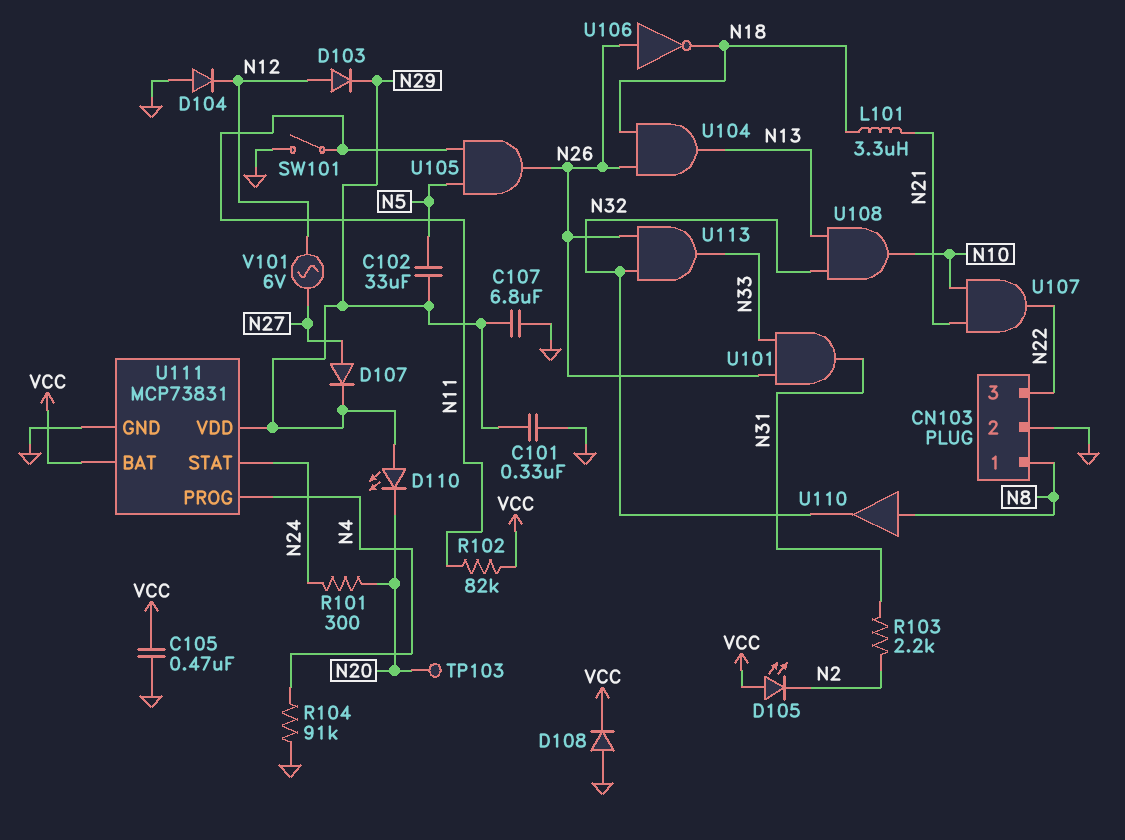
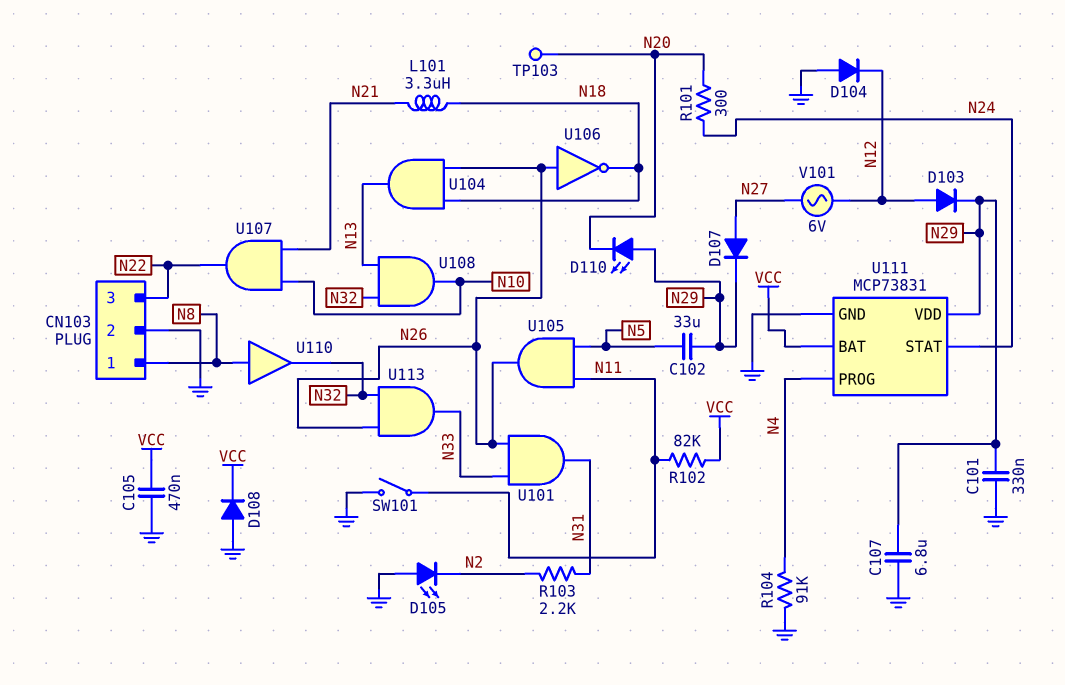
D105: LED (A VCC, K N2) -> LED (A GND, K N2)

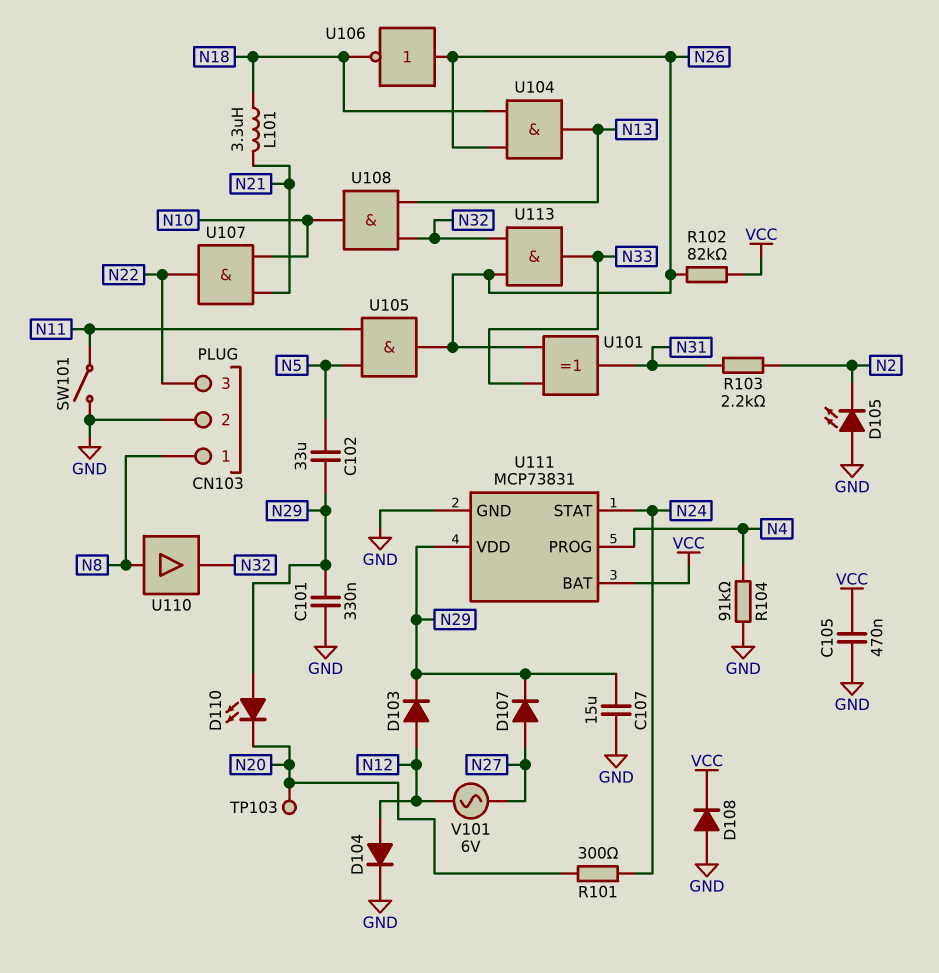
C107: 6.8uF (GND, N29) -> 15uF (GND, N29)
D104: diode (A GND, K N12) -> diode (A N12, K GND)
R102: 82k (N11, VCC) -> 82k (N26, VCC)
U101: AND (in N26, in N33, out N31) -> XOR (in N26, in N33, out N31)

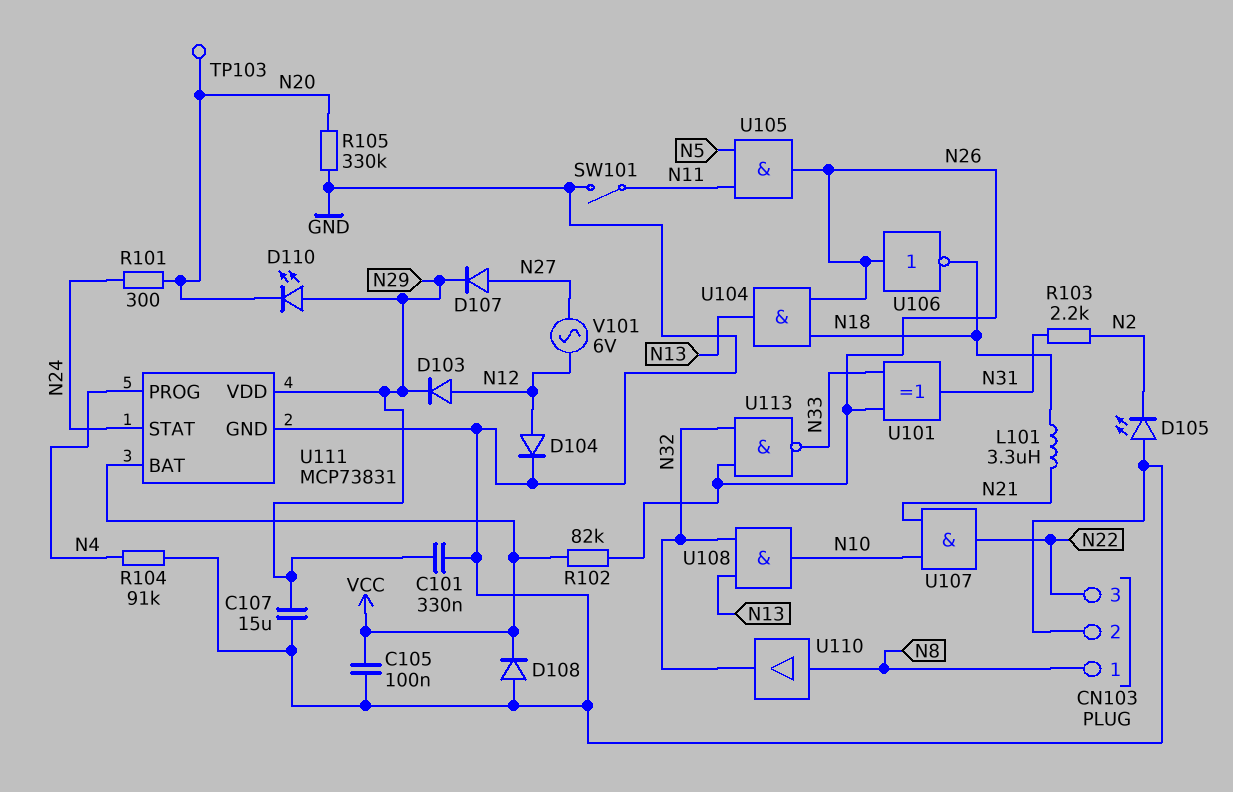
C102: 33uF (N5, N29) -> none
C105: 470nF (GND, VCC) -> 100nF (GND, VCC)
R105: none -> 330k (GND, N20)
U113: AND (in N26, in N32, out N33) -> NAND (in N26, in N32, out N33)

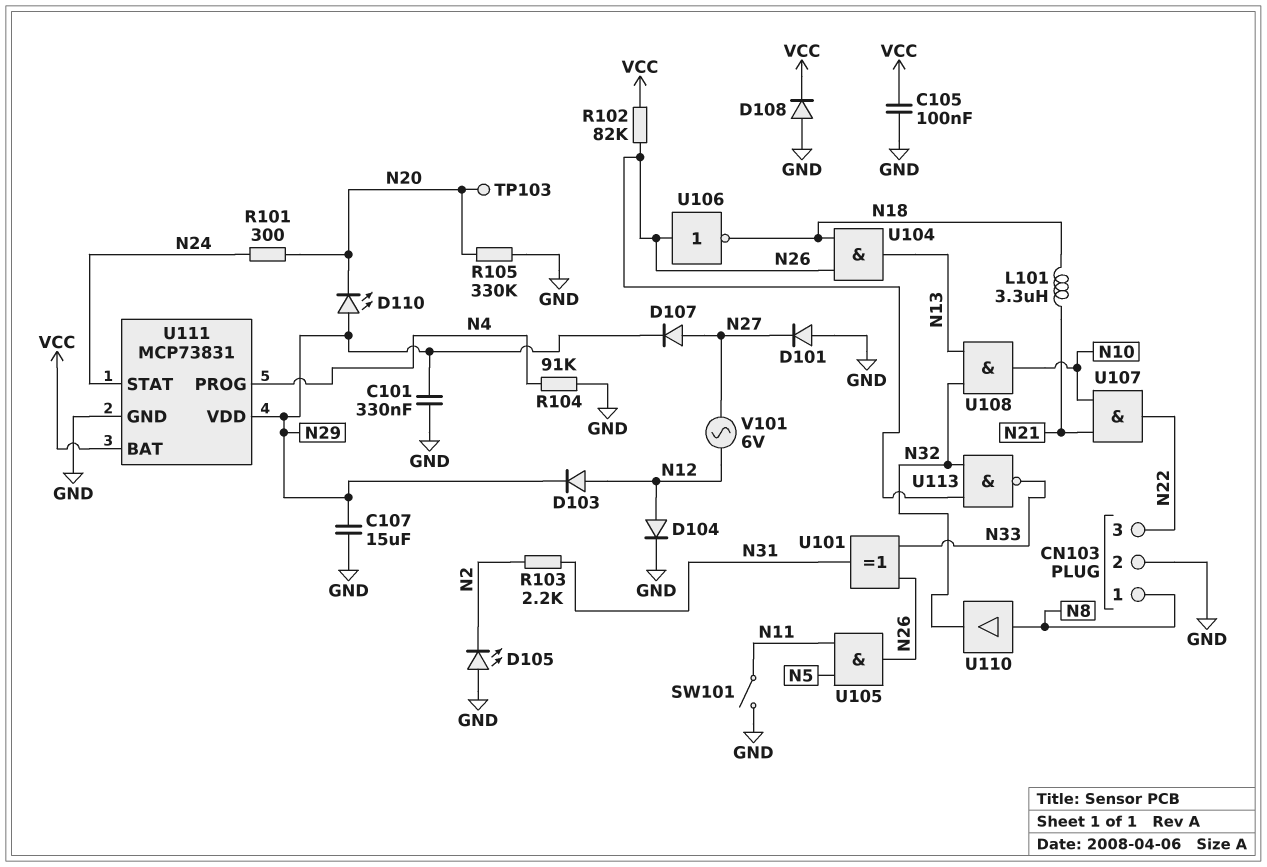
D101: none -> diode (A GND, K N27)

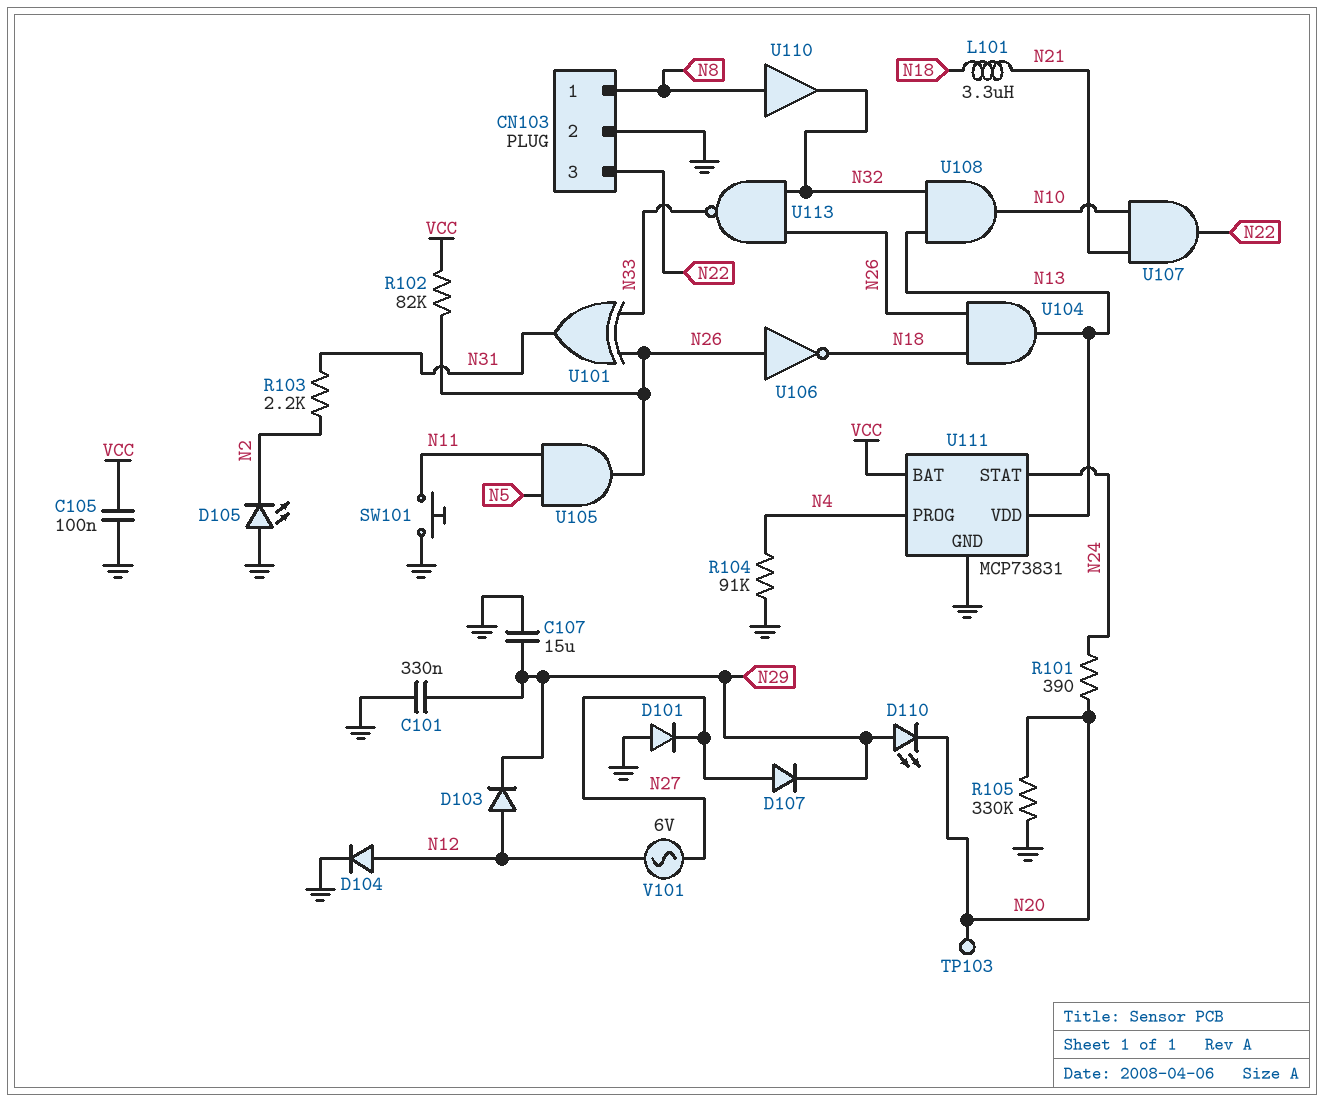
D108: diode (A GND, K VCC) -> none
R101: 300 (N20, N24) -> 390 (N20, N24)
SW101: switch (GND, N11) -> button (GND, N11)
U111 pin VDD: N29 -> N13

